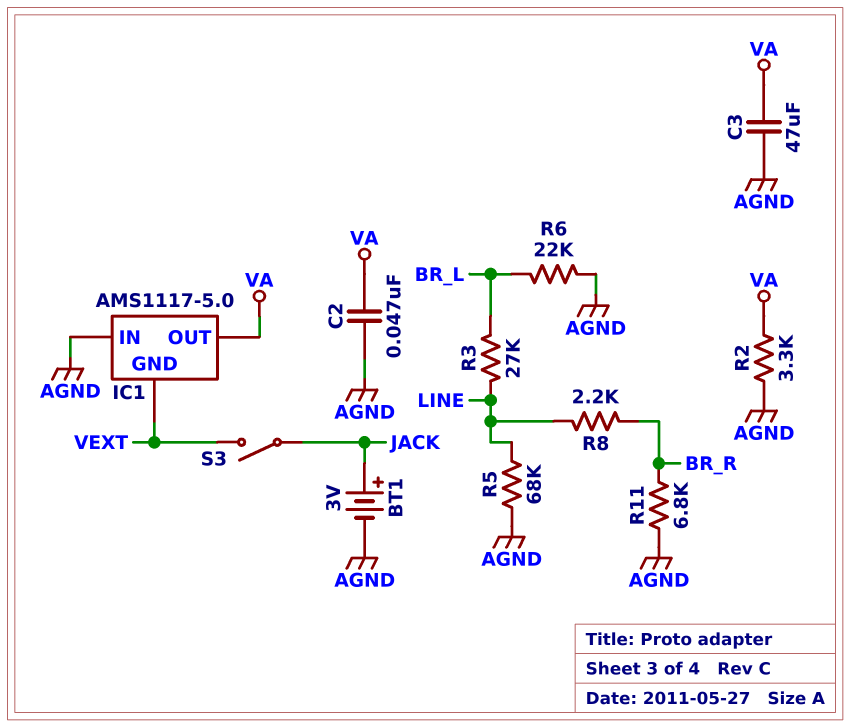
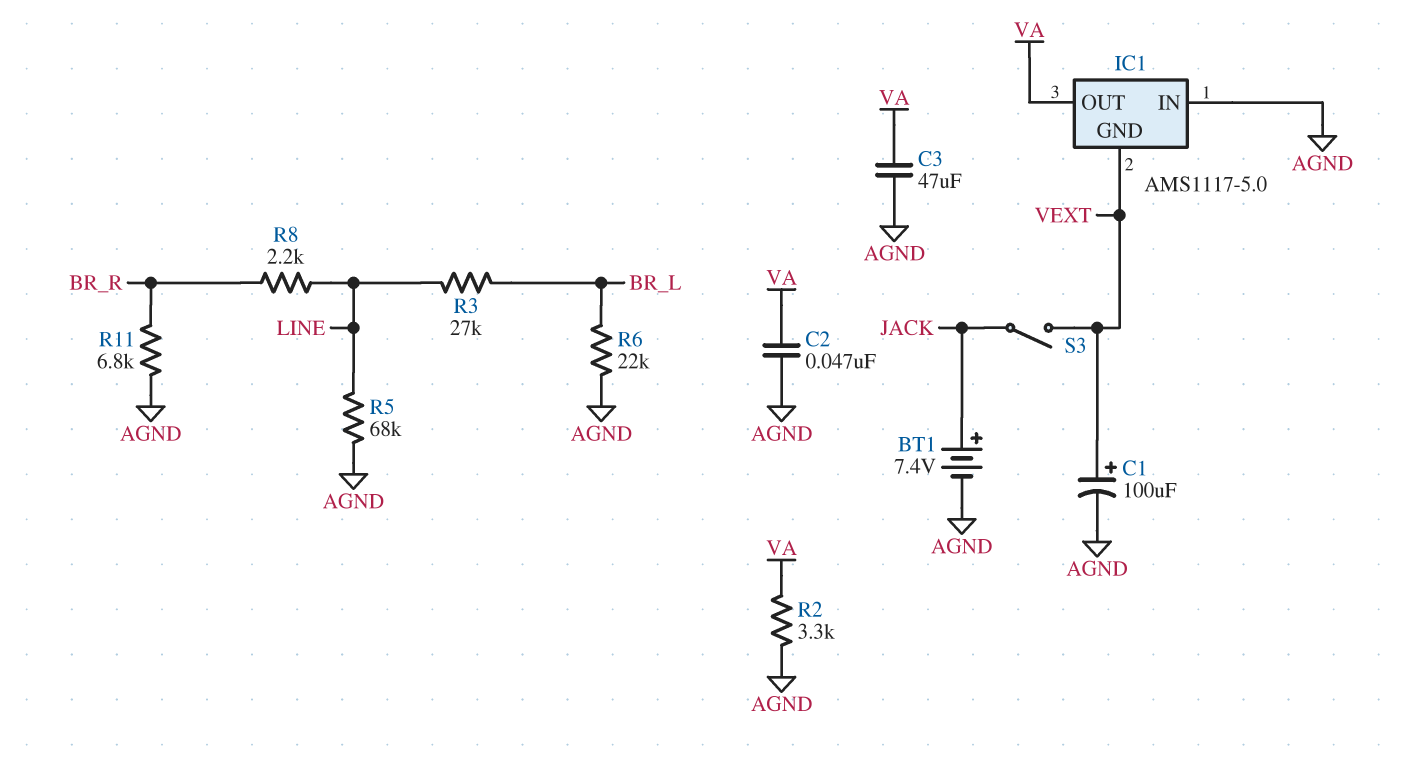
BT1: 3V (plus JACK, minus AGND) -> 7.4V (plus JACK, minus AGND)
C1: none -> 100uF (plus VEXT, minus AGND)

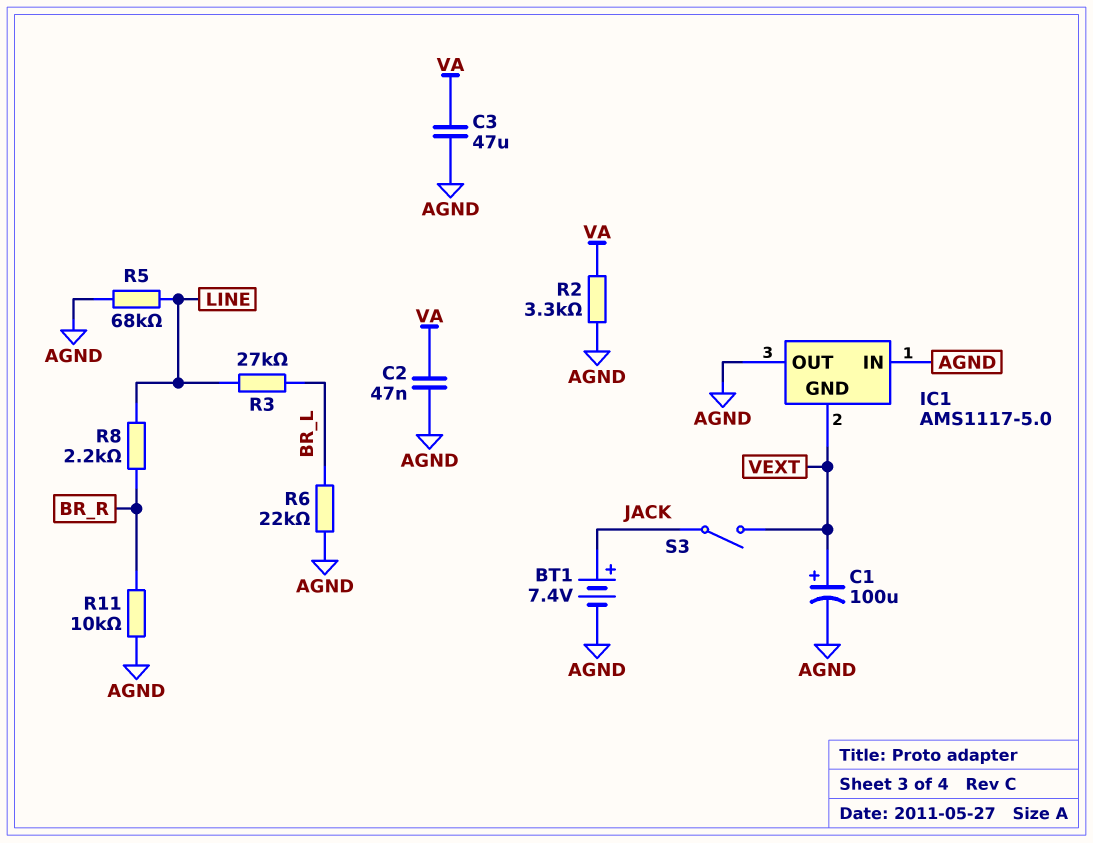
IC1 pin OUT: VA -> AGND
R11: 6.8k (AGND, BR_R) -> 10k (AGND, BR_R)

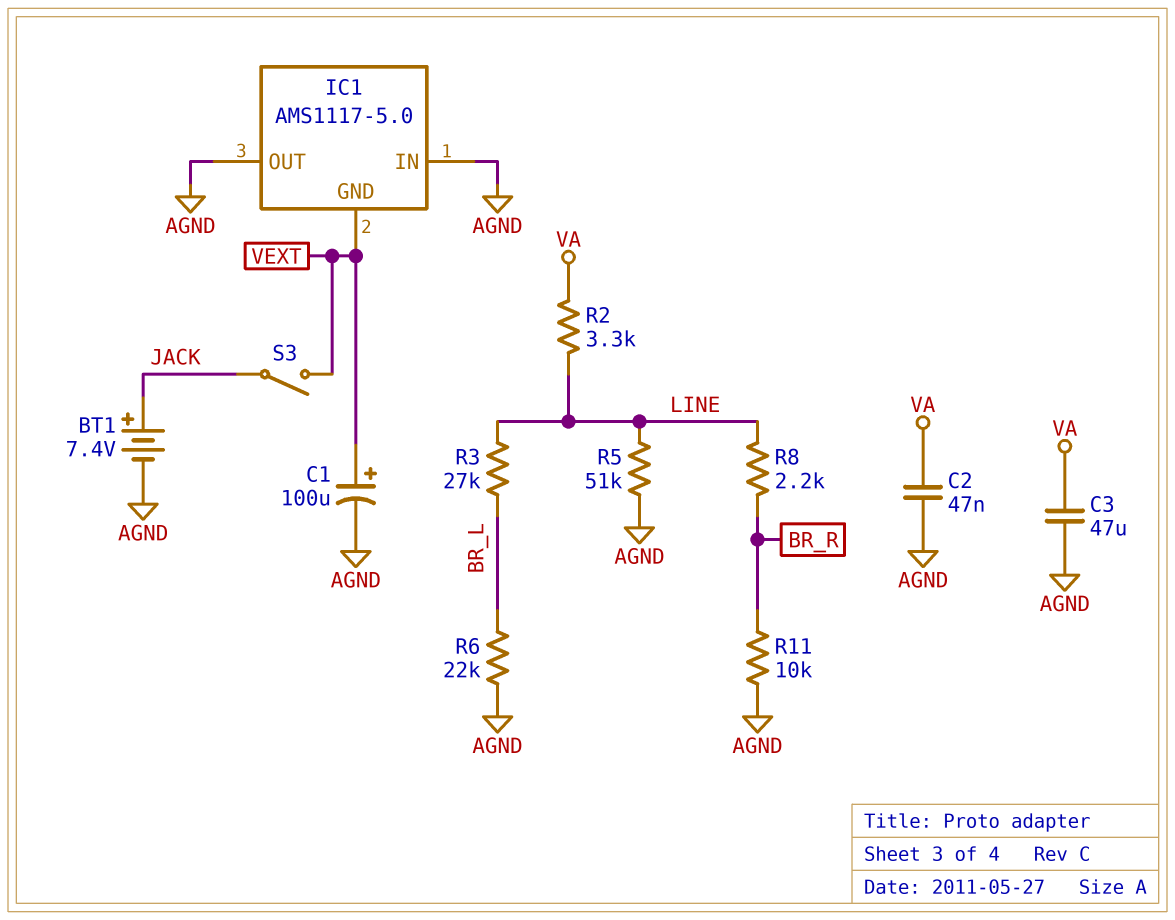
R2: 3.3k (AGND, VA) -> 3.3k (LINE, VA)
R5: 68k (AGND, LINE) -> 51k (AGND, LINE)

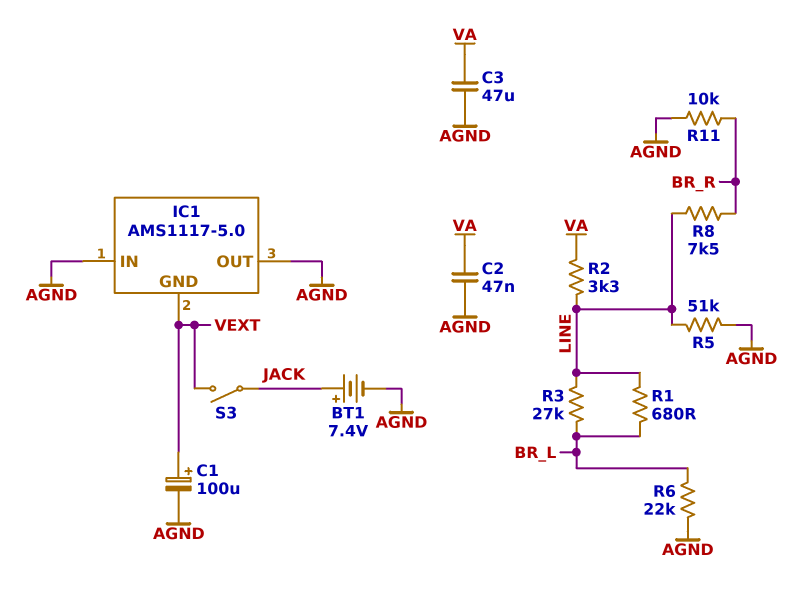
R1: none -> 680 (BR_L, LINE)
R8: 2.2k (BR_R, LINE) -> 7.5k (BR_R, LINE)

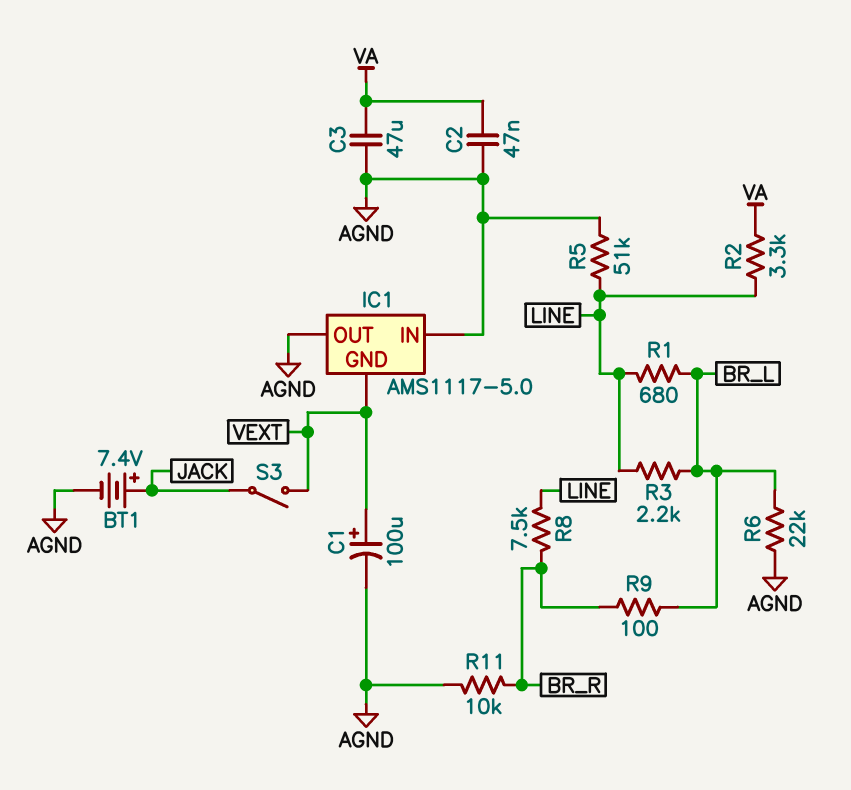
R3: 27k (BR_L, LINE) -> 2.2k (BR_L, LINE)
R9: none -> 100 (BR_L, BR_R)

